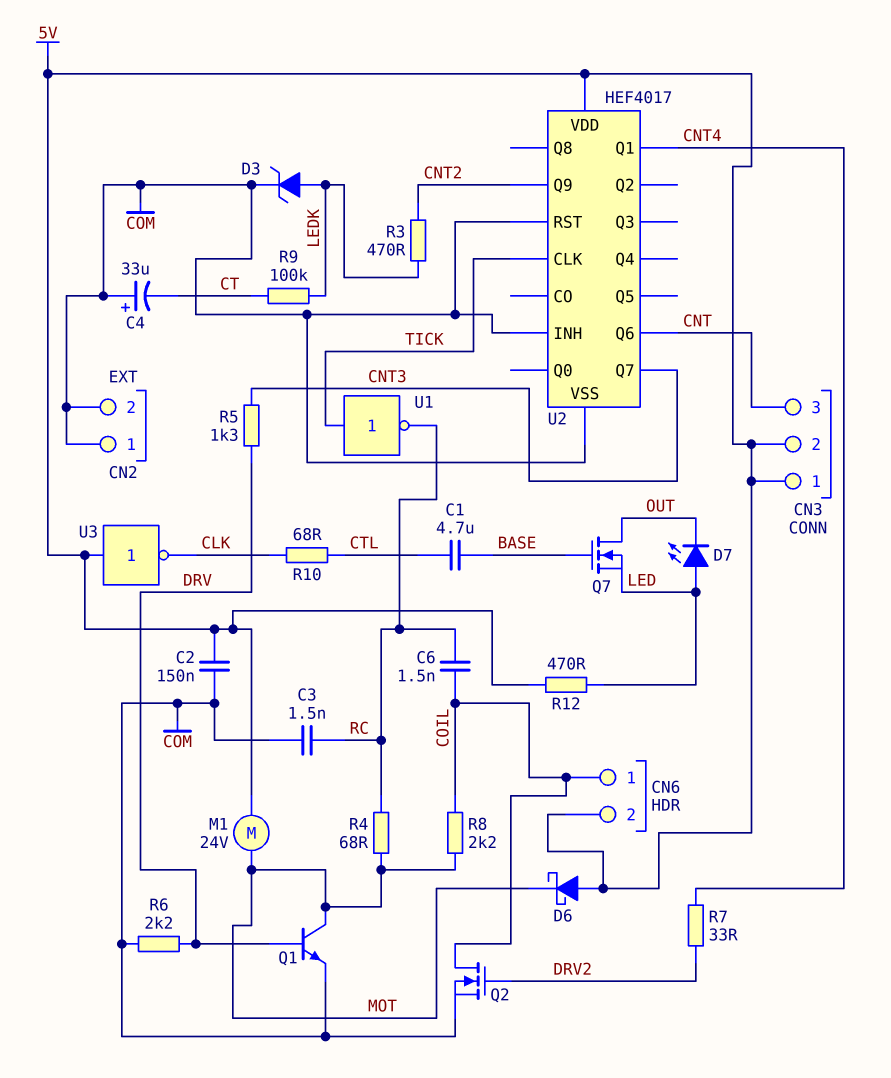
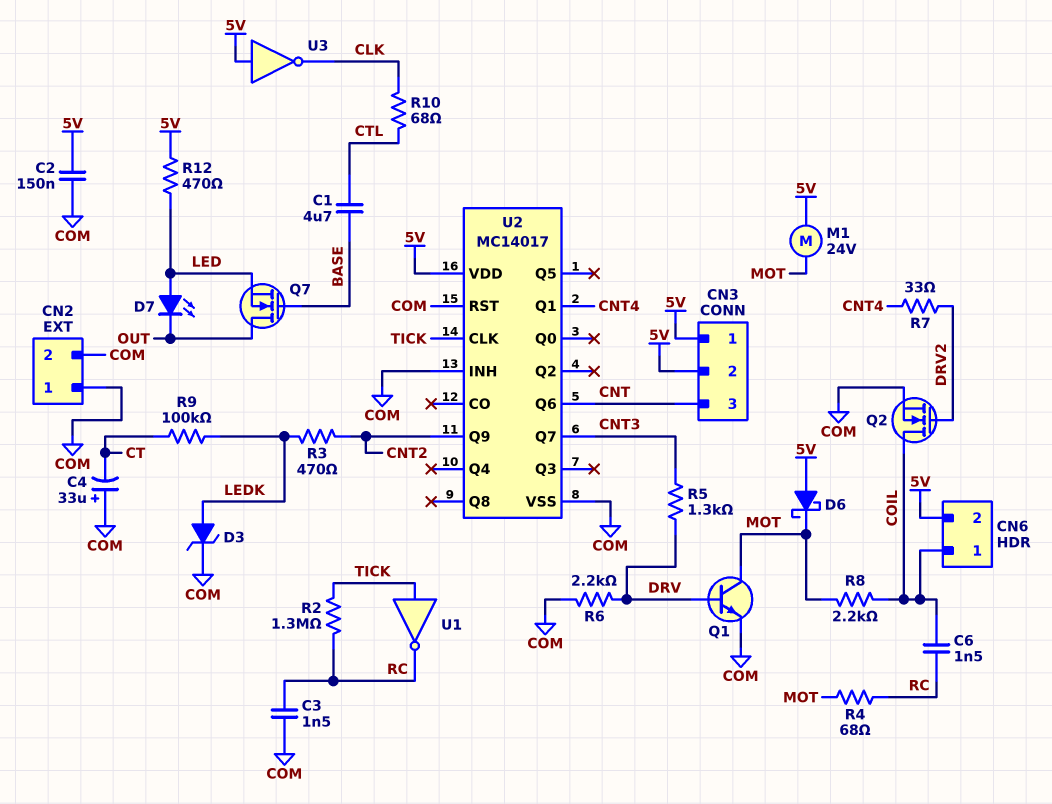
R2: none -> 1.3M (RC, TICK)
U2: HEF4017 -> MC14017

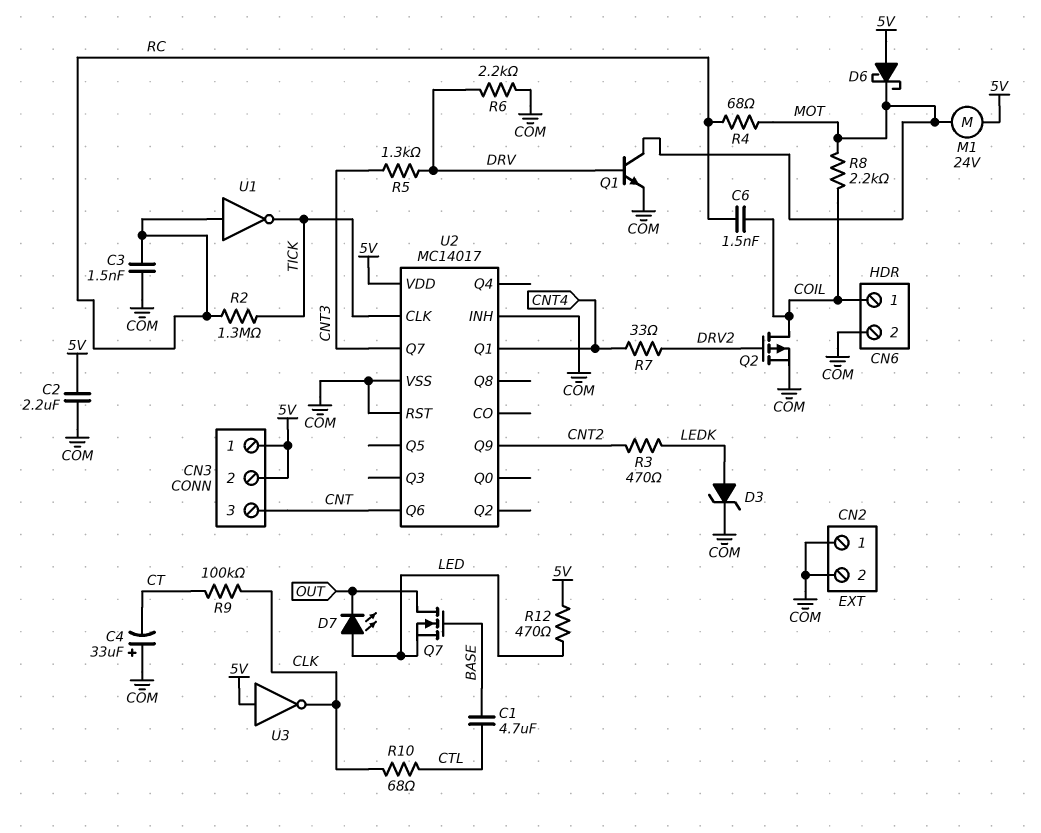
C2: 150nF (5V, COM) -> 2.2uF (5V, COM)
CN6 pin 2: 5V -> COM
Q2: NMOS (G DRV2, D COIL, S COM) -> PMOS (G DRV2, D COIL, S COM)
R9: 100k (CT, LEDK) -> 100k (CLK, CT)
U1: NOT (in TICK, out RC) -> NOT (in RC, out TICK)

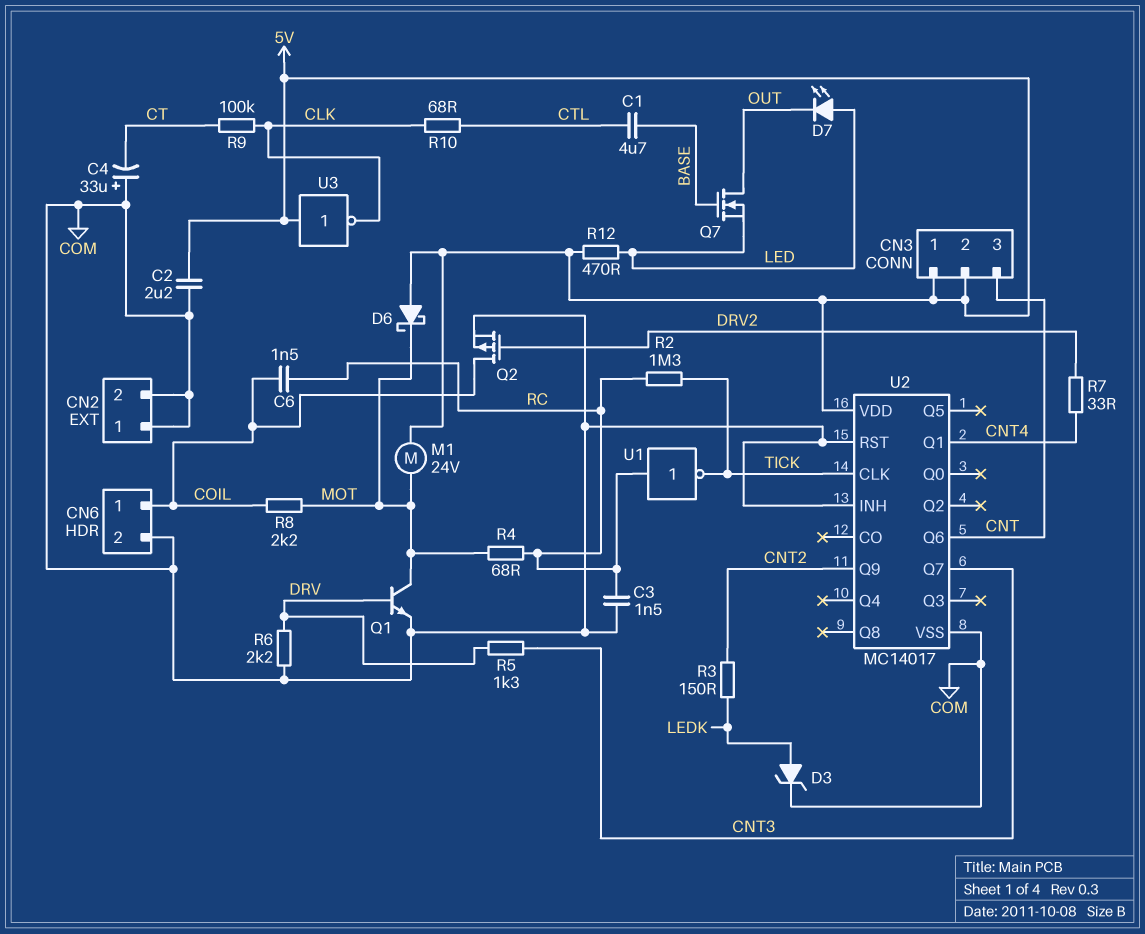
R3: 470 (CNT2, LEDK) -> 150 (CNT2, LEDK)

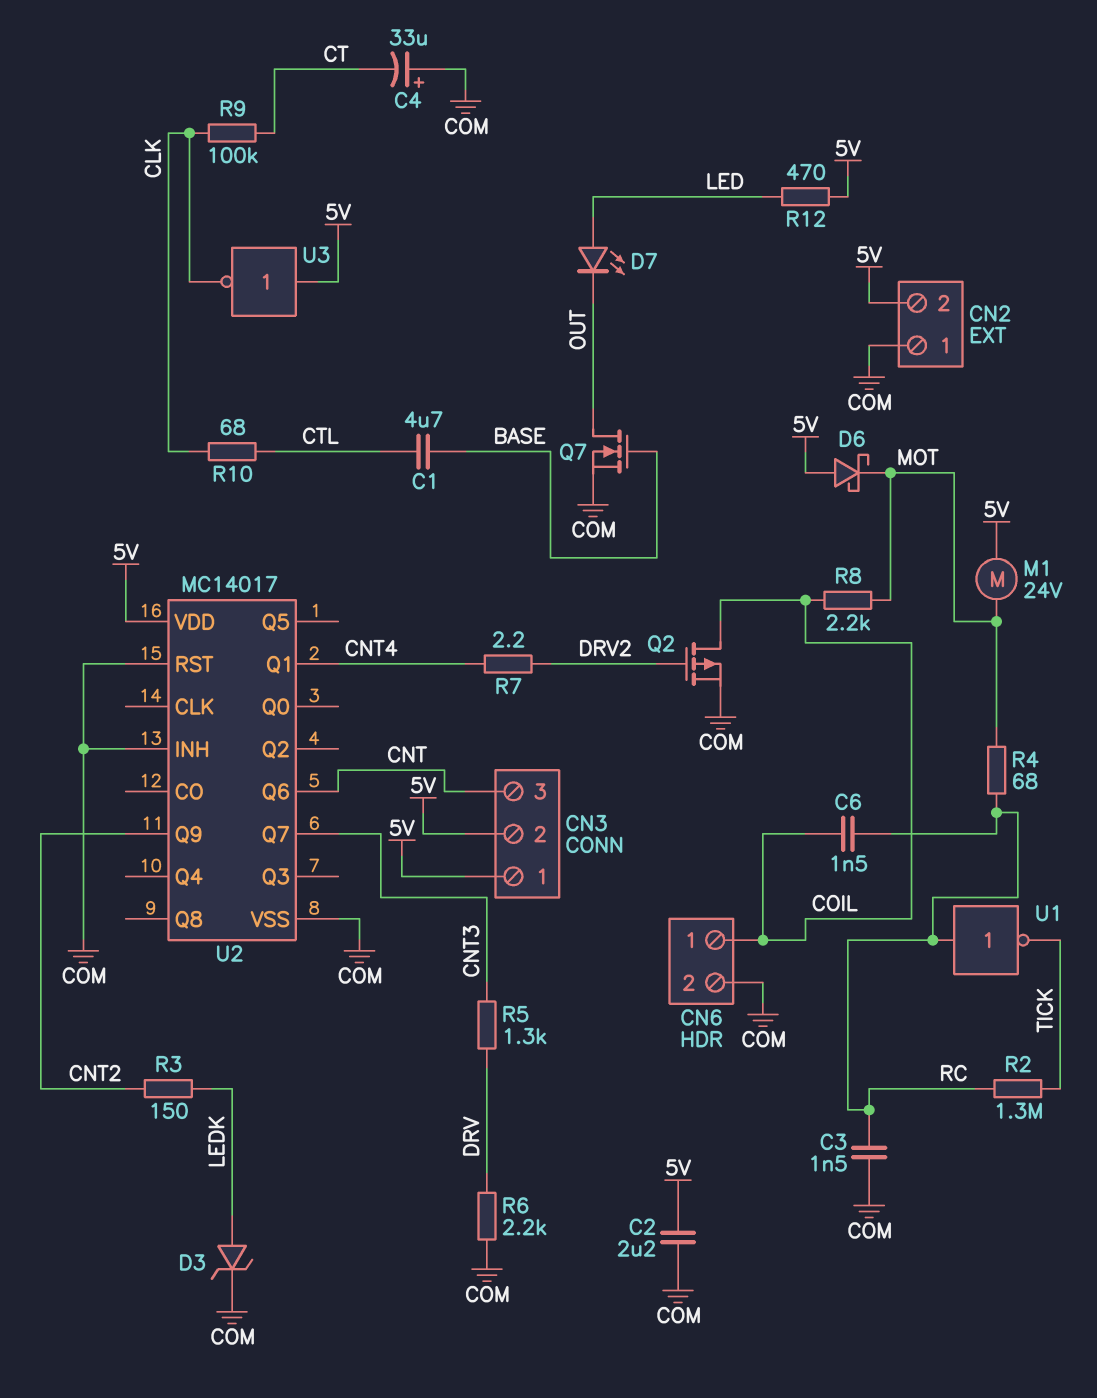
CN2 pin 2: COM -> 5V
Q1: NPN (B DRV, C MOT, E COM) -> none
Q7: NMOS (G BASE, D OUT, S LED) -> NMOS (G BASE, D OUT, S COM)
R7: 33 (CNT4, DRV2) -> 2.2 (CNT4, DRV2)
U2 pin CLK: TICK -> none

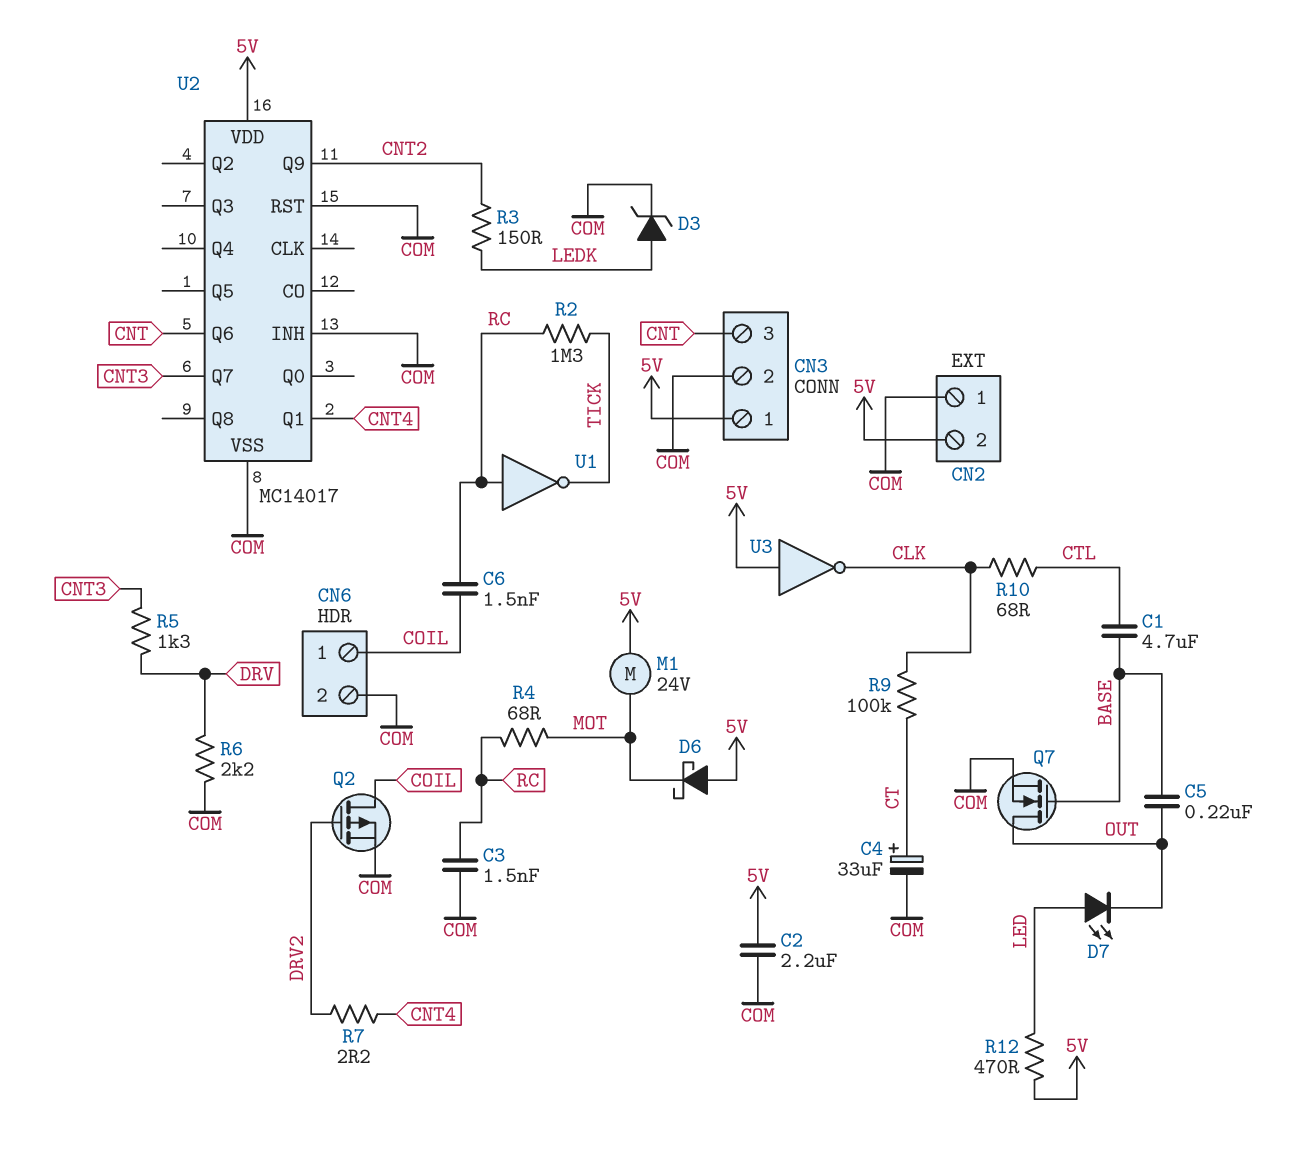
C4: 33uF (plus COM, minus CT) -> 33uF (plus CT, minus COM)
C5: none -> 220nF (BASE, OUT)
CN3 pin 2: 5V -> COM
R8: 2.2k (COIL, MOT) -> none

